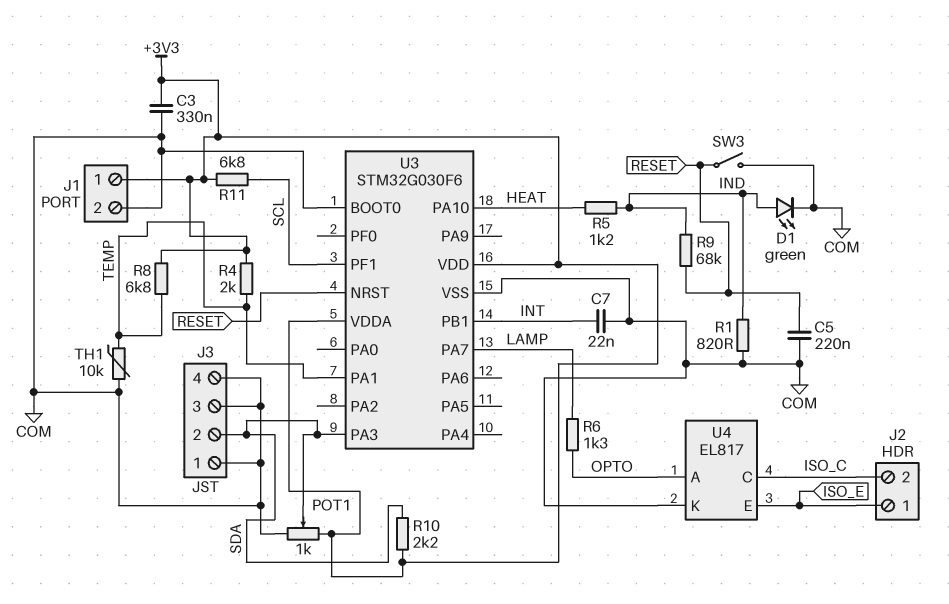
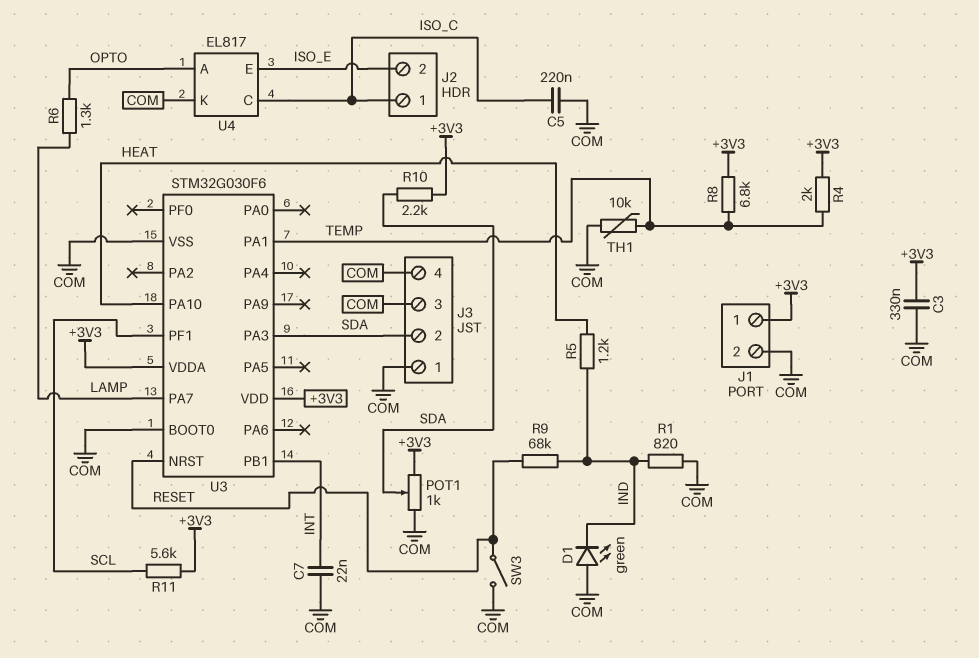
C5: 220nF (COM, RESET) -> 220nF (COM, ISO_C)
D1: LED green (A IND, K COM) -> LED green (A COM, K IND)
J2 pin 1: ISO_E -> ISO_C
J2 pin 2: ISO_C -> ISO_E
R11: 6.8k (+3V3, SCL) -> 5.6k (+3V3, SCL)

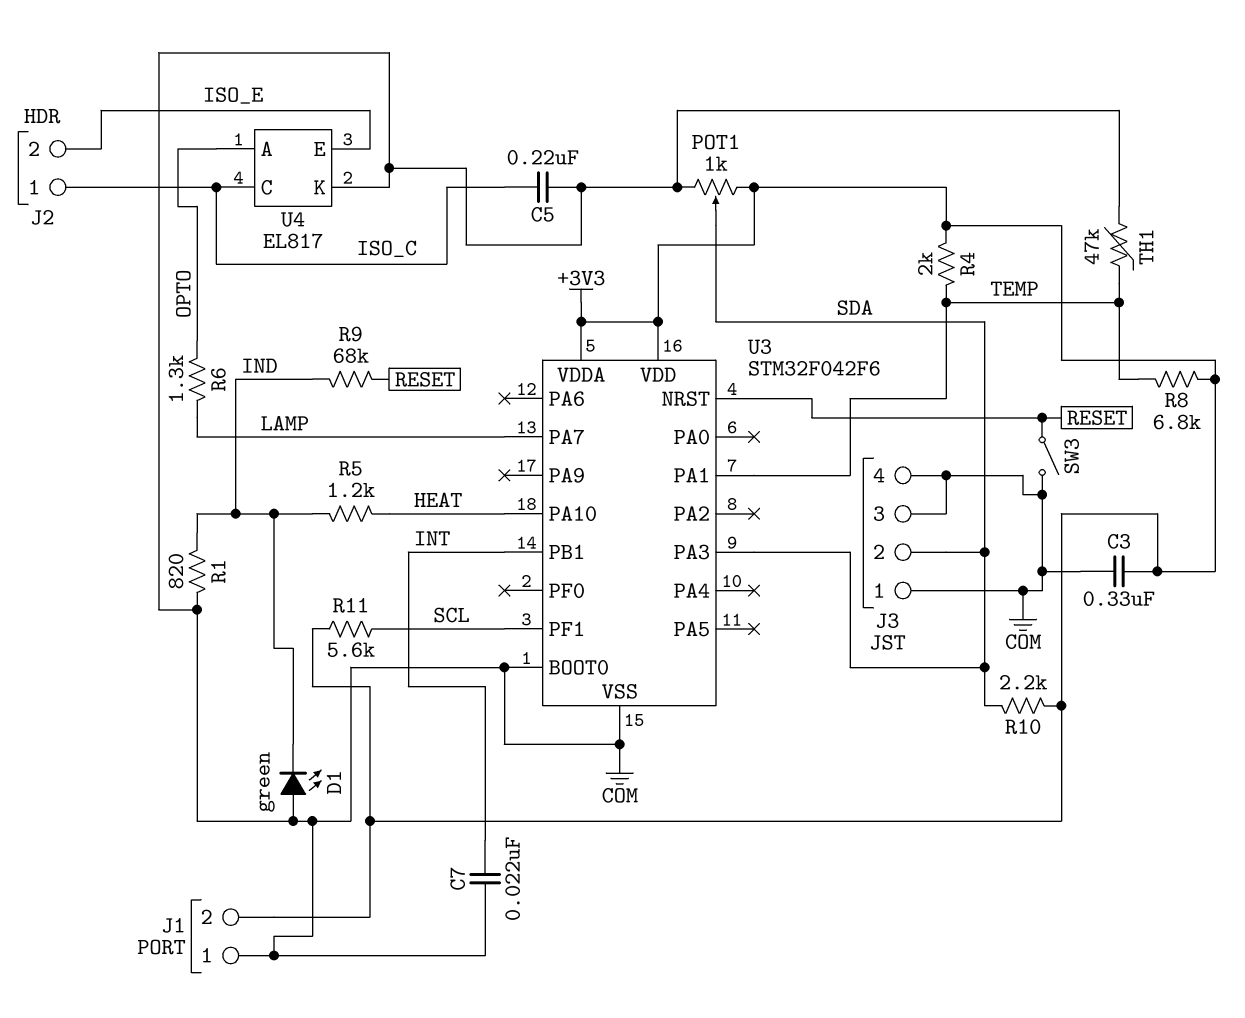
J1 pin 1: +3V3 -> COM
J1 pin 2: COM -> +3V3
TH1: 10k (COM, TEMP) -> 47k (COM, TEMP)
U3: STM32G030F6 -> STM32F042F6

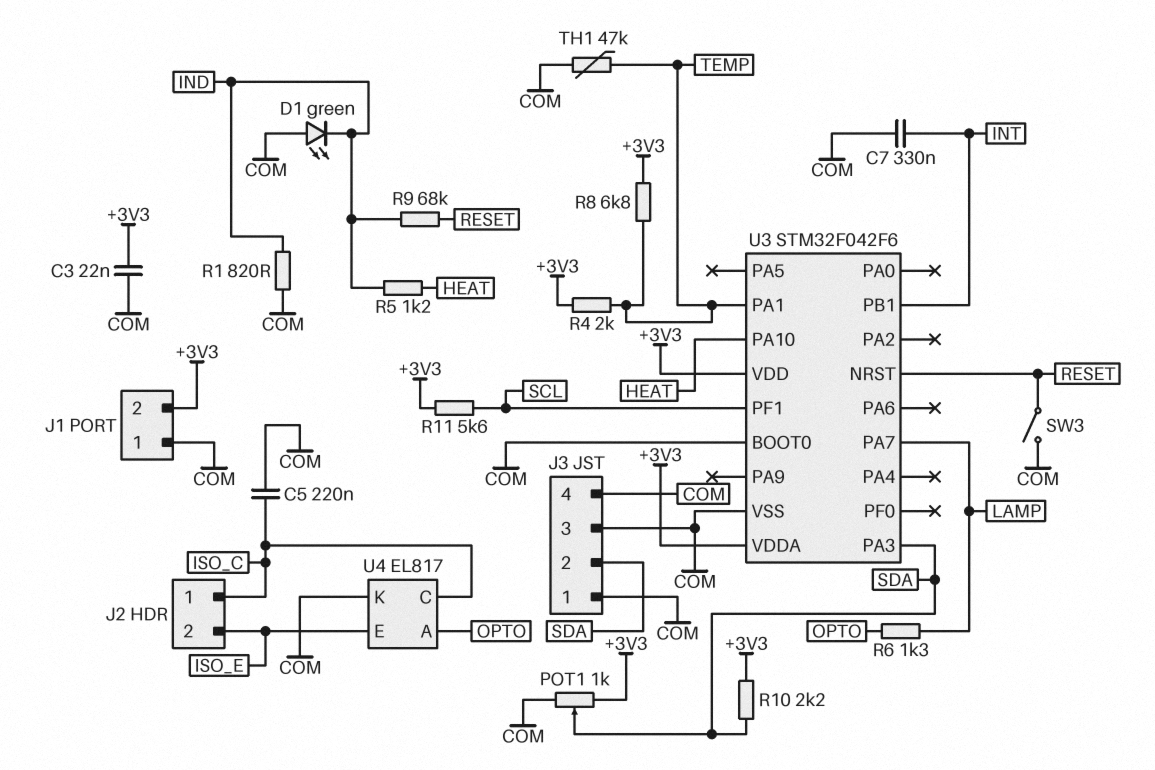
C3: 330nF (+3V3, COM) -> 22nF (+3V3, COM)
C7: 22nF (COM, INT) -> 330nF (COM, INT)

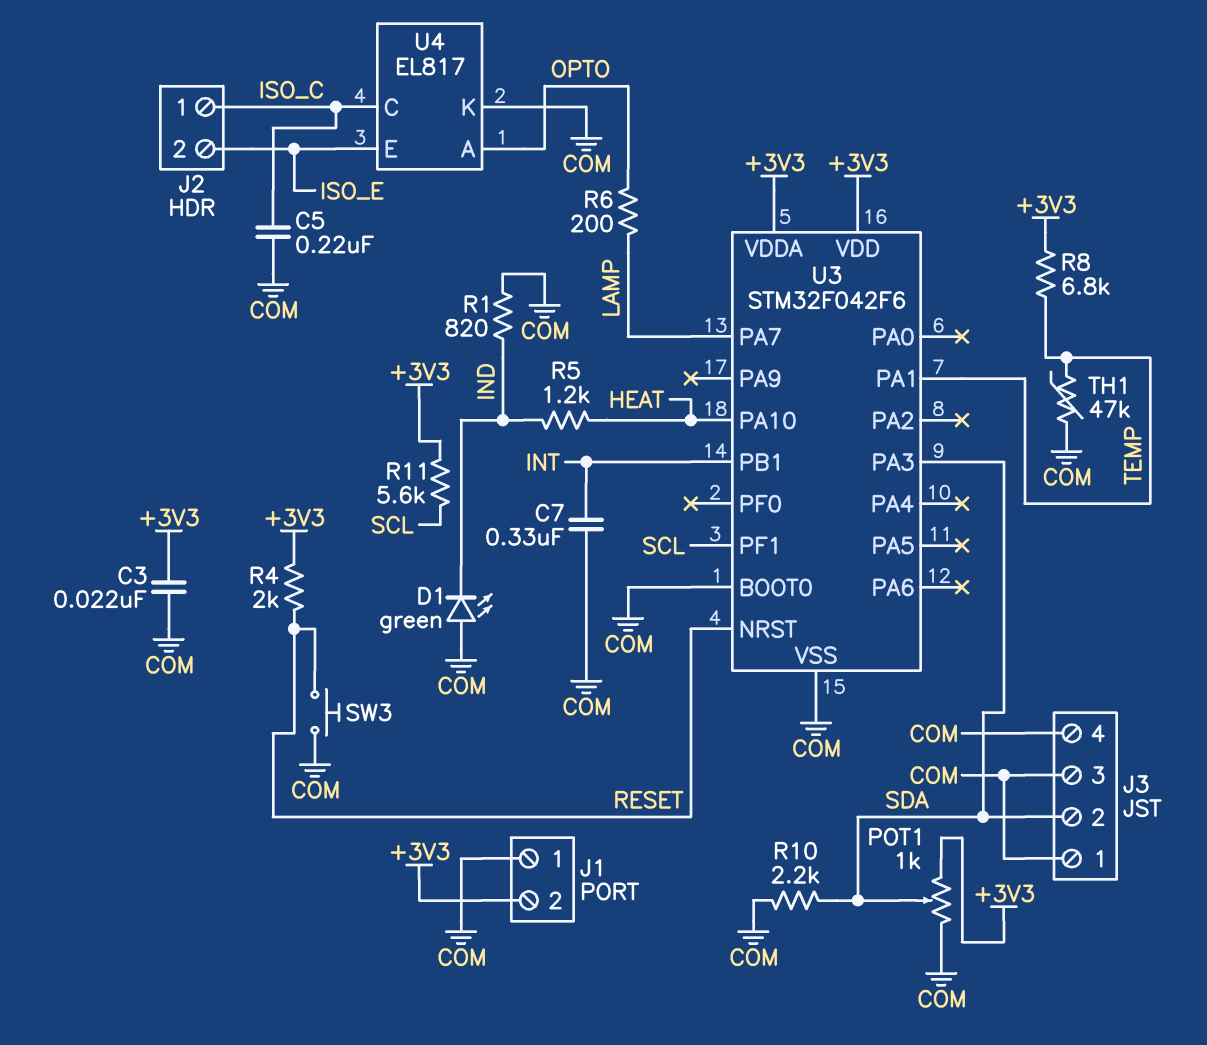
R4: 2k (+3V3, TEMP) -> 2k (+3V3, RESET)
R6: 1.3k (LAMP, OPTO) -> 200 (LAMP, OPTO)
R9: 68k (IND, RESET) -> none
R10: 2.2k (+3V3, SDA) -> 2.2k (COM, SDA)
SW3: switch (COM, RESET) -> button (COM, RESET)

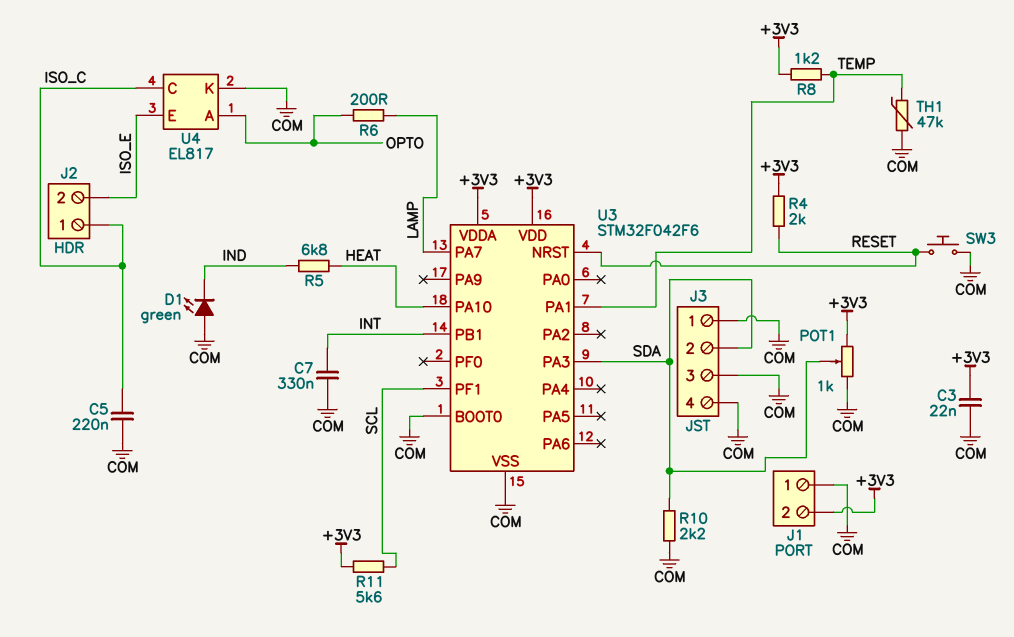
R1: 820 (COM, IND) -> none
R5: 1.2k (HEAT, IND) -> 6.8k (HEAT, IND)
R8: 6.8k (+3V3, TEMP) -> 1.2k (+3V3, TEMP)

